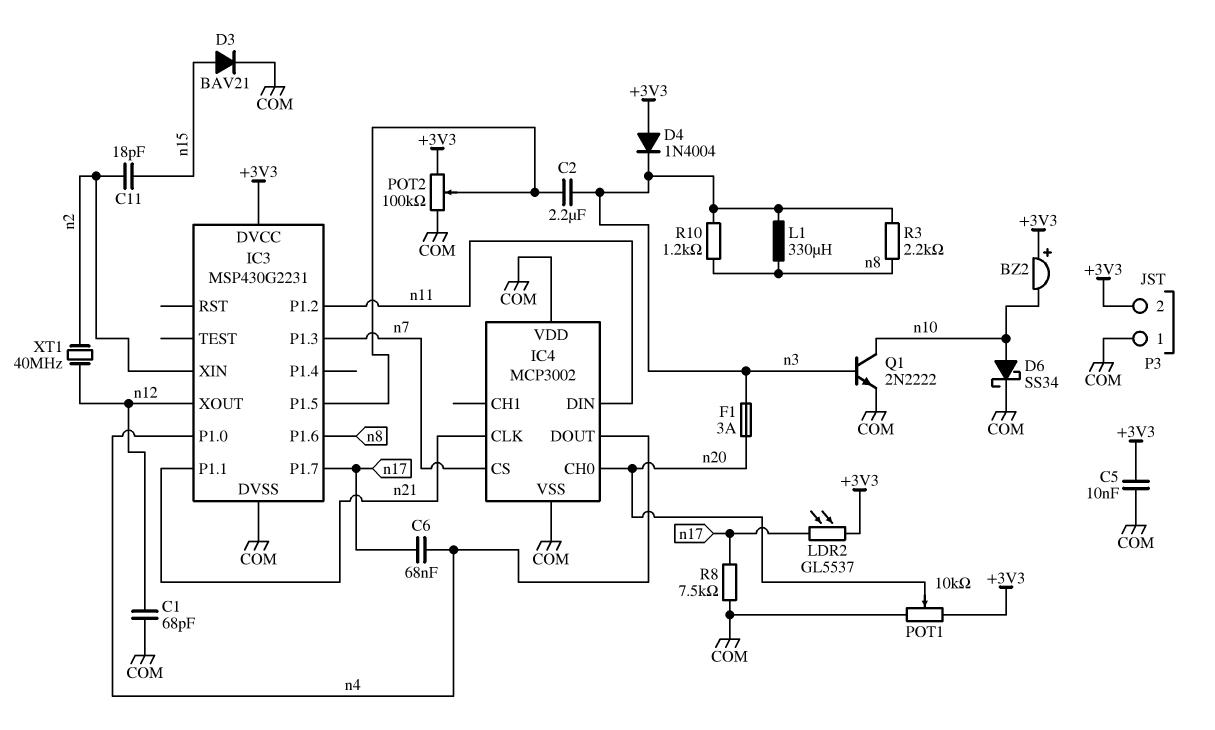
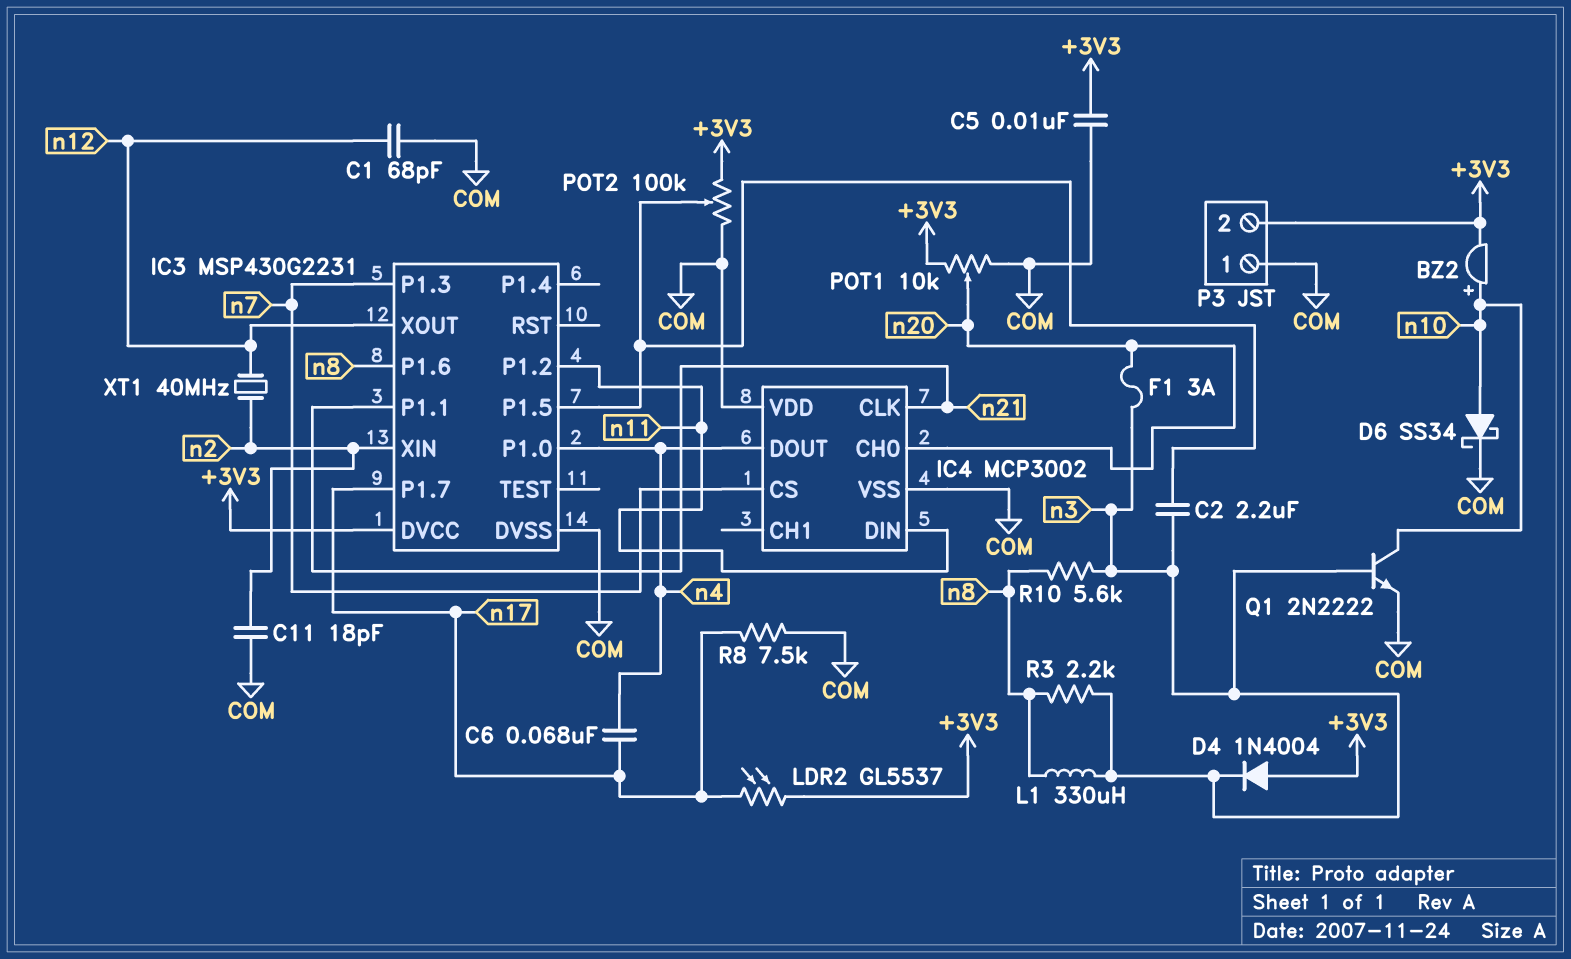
BZ2: buzzer (plus +3V3, minus n10) -> buzzer (plus n10, minus +3V3)
C11: 18pF (n2, n15) -> 18pF (COM, n2)
D3: diode BAV21 (A n15, K COM) -> none
R10: 1.2k (n3, n8) -> 5.6k (n3, n8)

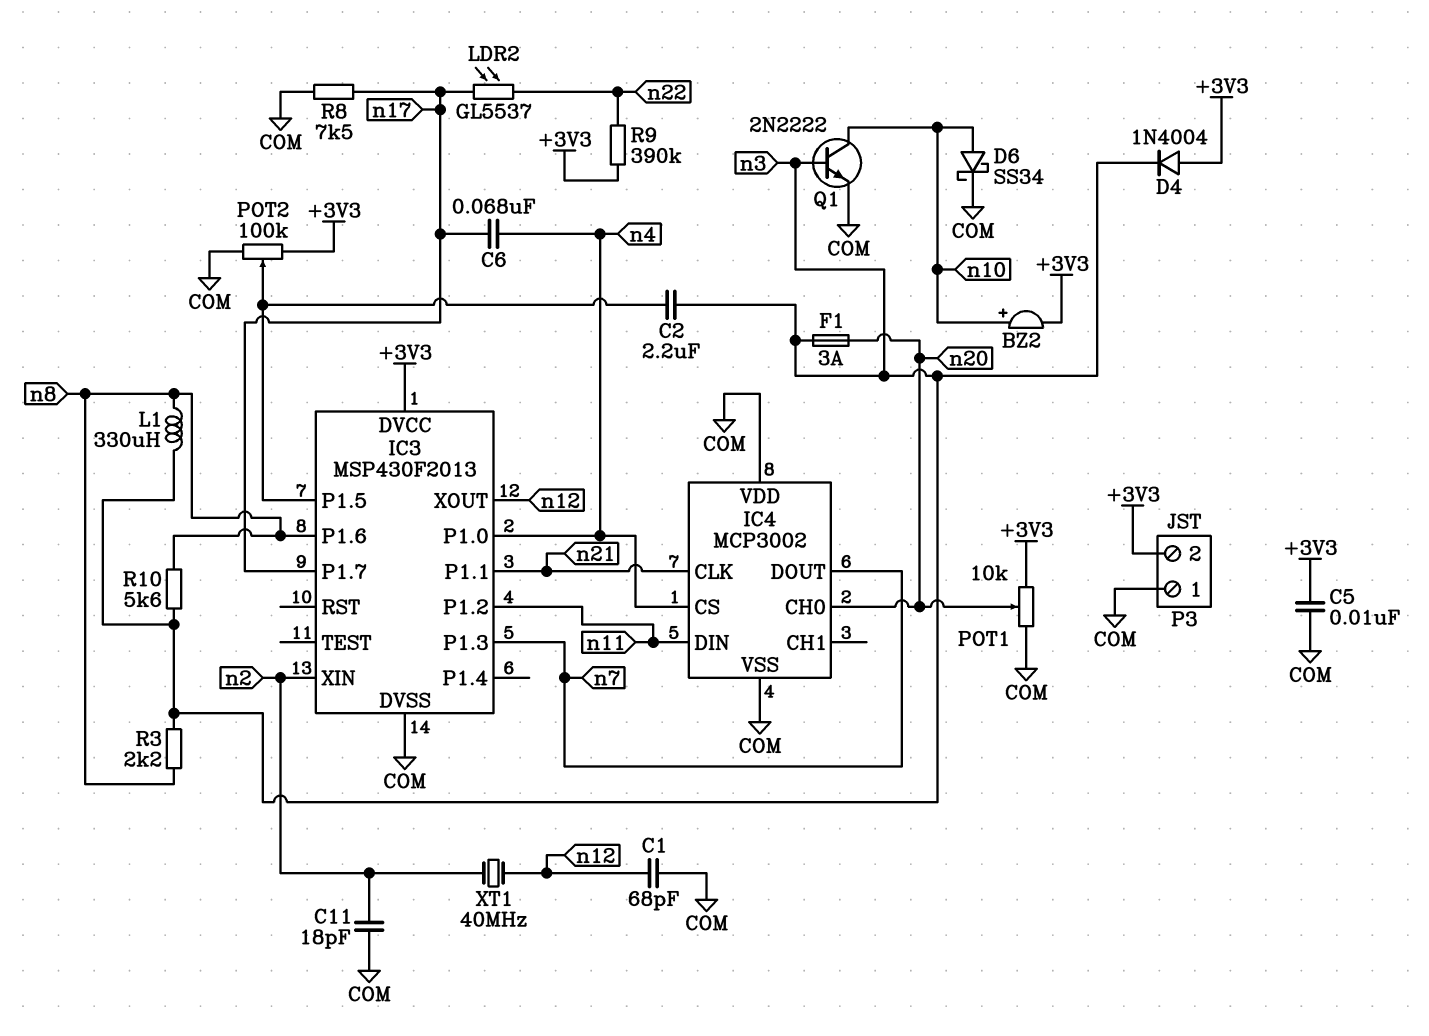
IC3: MSP430G2231 -> MSP430F2013
IC4 pin CS: n7 -> n4
IC4 pin DOUT: n4 -> n7
LDR2: GL5537 (+3V3, n17) -> GL5537 (n17, n22)
R9: none -> 390k (+3V3, n22)

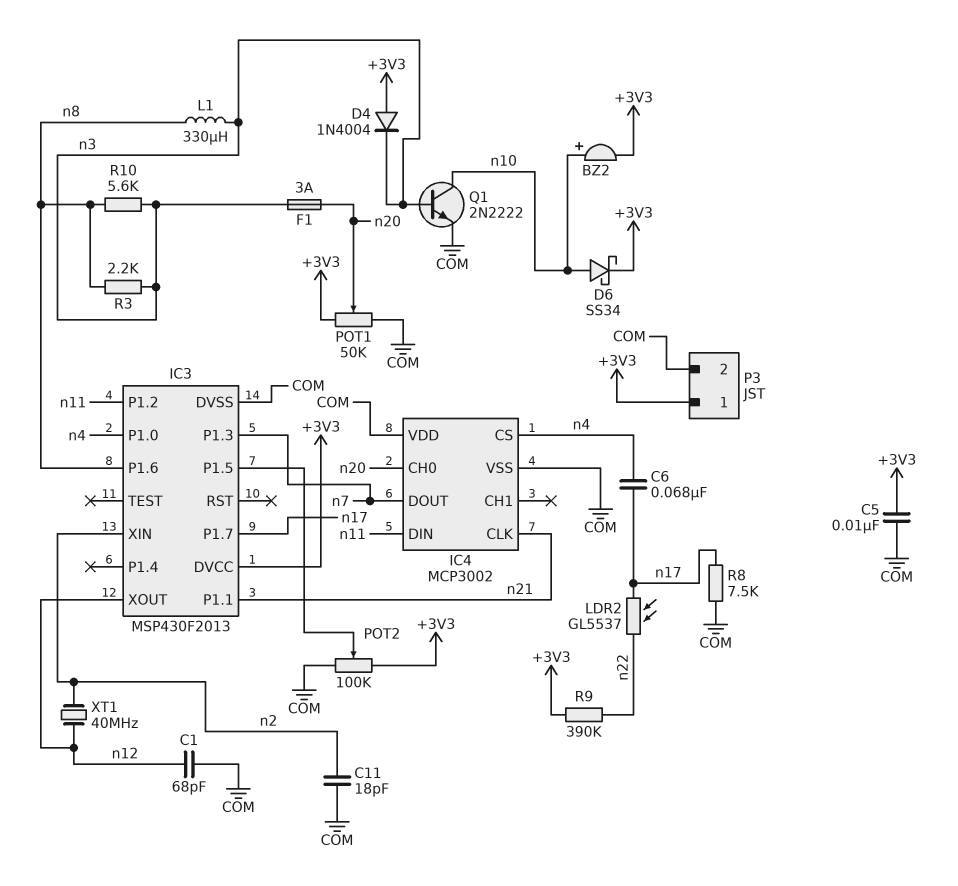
C2: 2.2uF (IC3/P1.5, n3) -> none
D6: schottky SS34 (A n10, K COM) -> schottky SS34 (A n10, K +3V3)
P3 pin 1: COM -> +3V3
P3 pin 2: +3V3 -> COM
POT1: 10k (+3V3, COM, wiper n20) -> 50k (+3V3, COM, wiper n20)

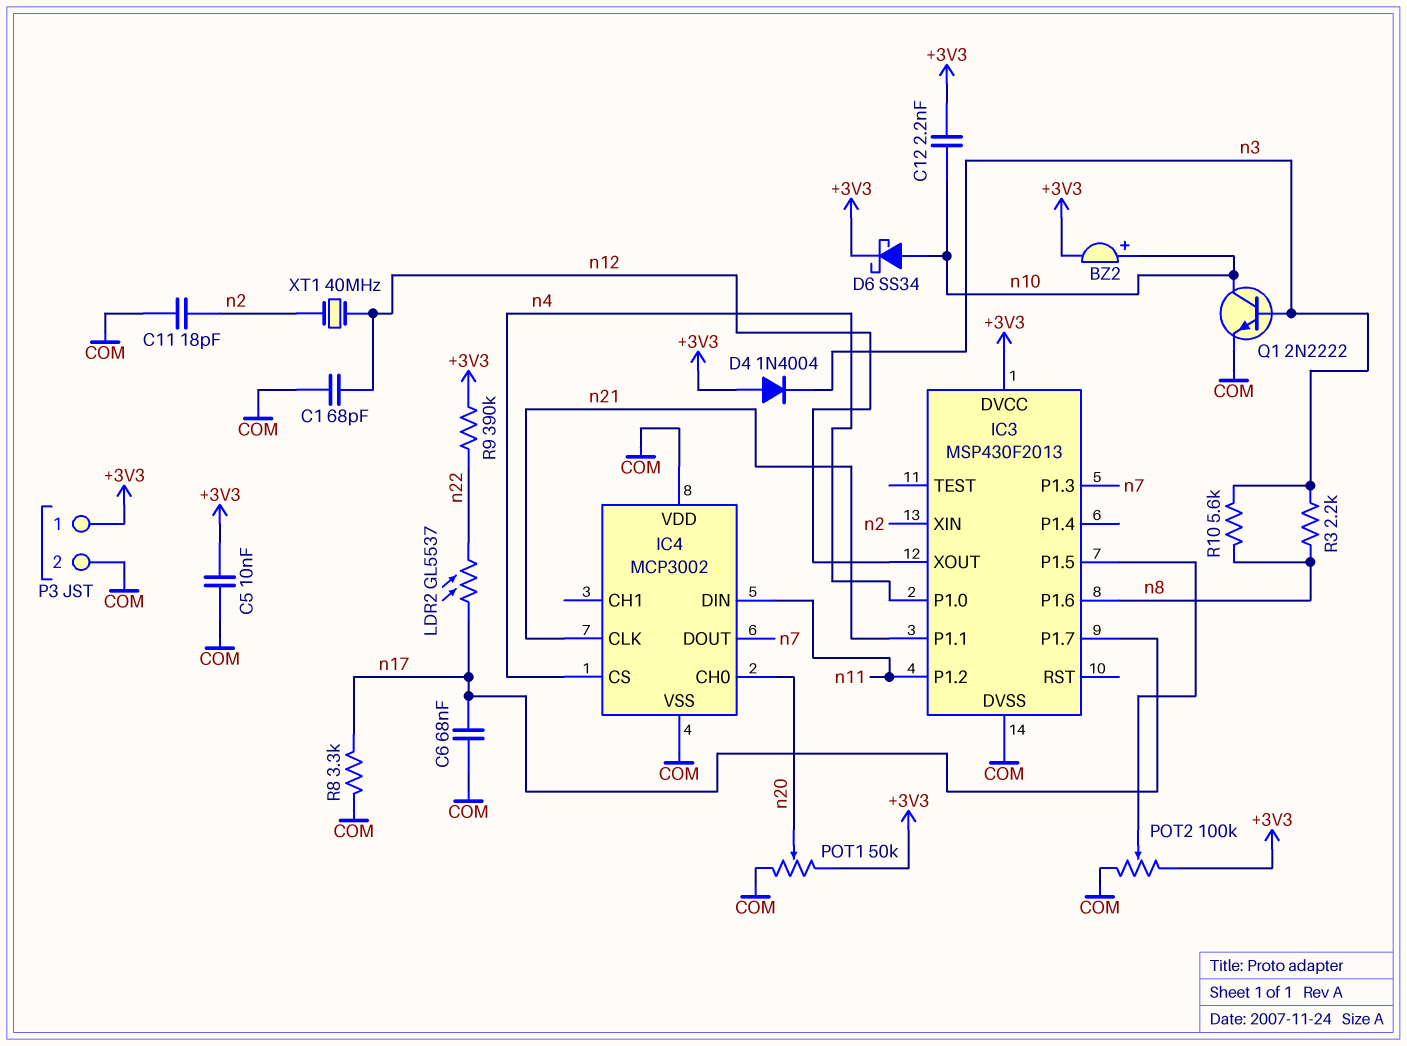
C6: 68nF (n4, n17) -> 68nF (COM, n17)
C12: none -> 2.2nF (+3V3, n10)
F1: 3A (n3, n20) -> none
L1: 330uH (n3, n8) -> none
R8: 7.5k (COM, n17) -> 3.3k (COM, n17)

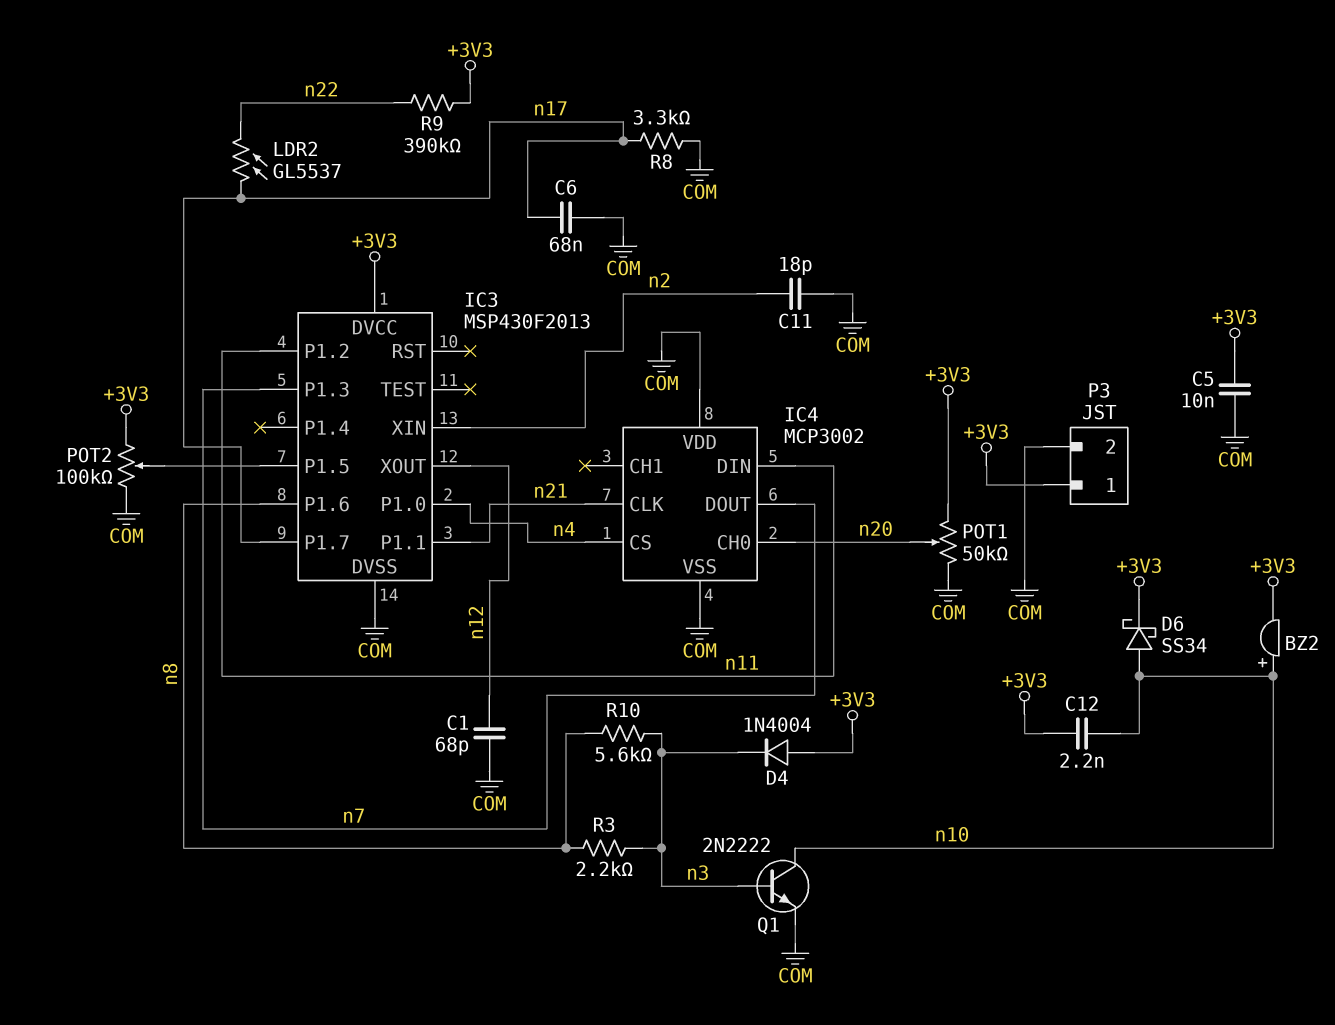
XT1: 40MHz (n2, n12) -> none

